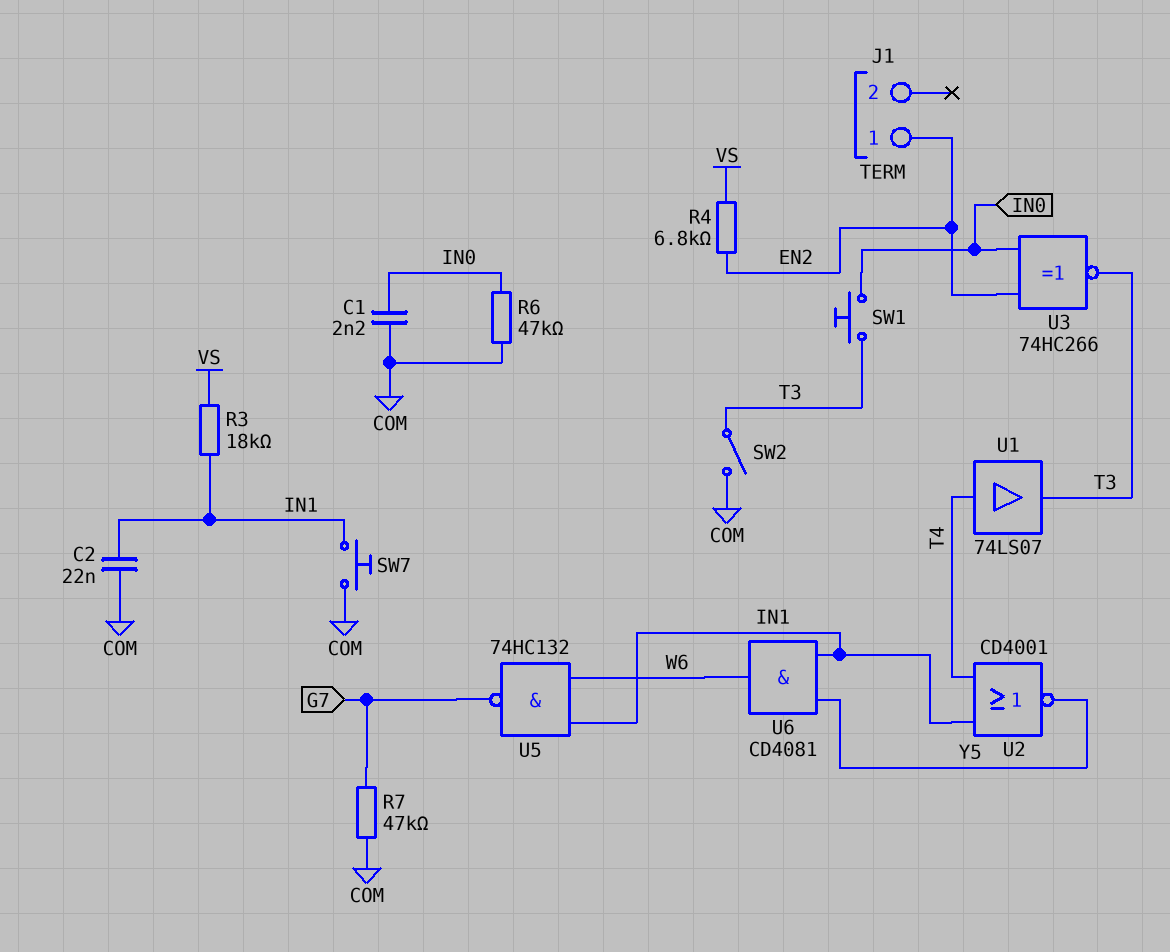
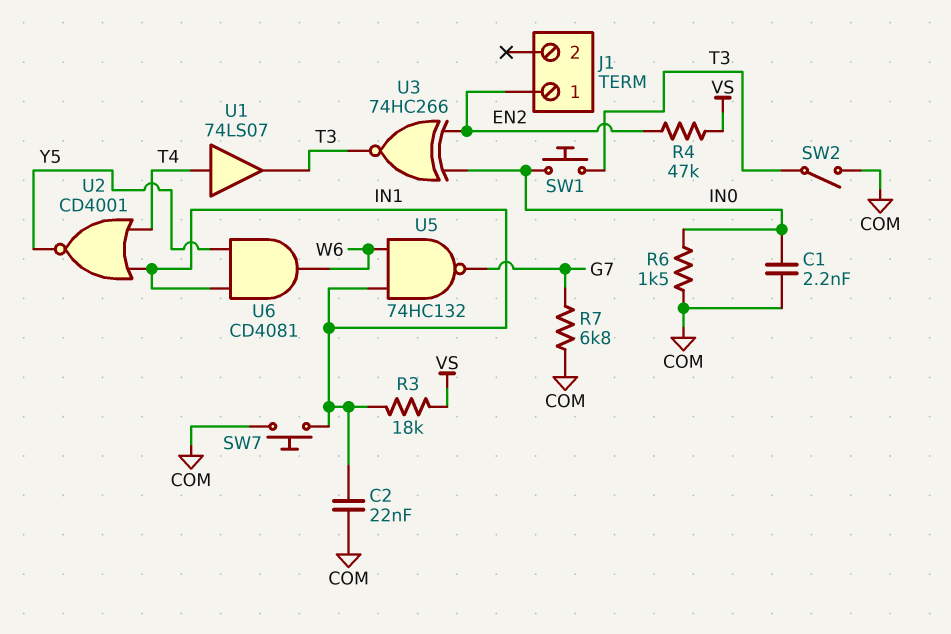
R4: 6.8k (EN2, VS) -> 47k (EN2, VS)
R6: 47k (COM, IN0) -> 1.5k (COM, IN0)
R7: 47k (COM, G7) -> 6.8k (COM, G7)

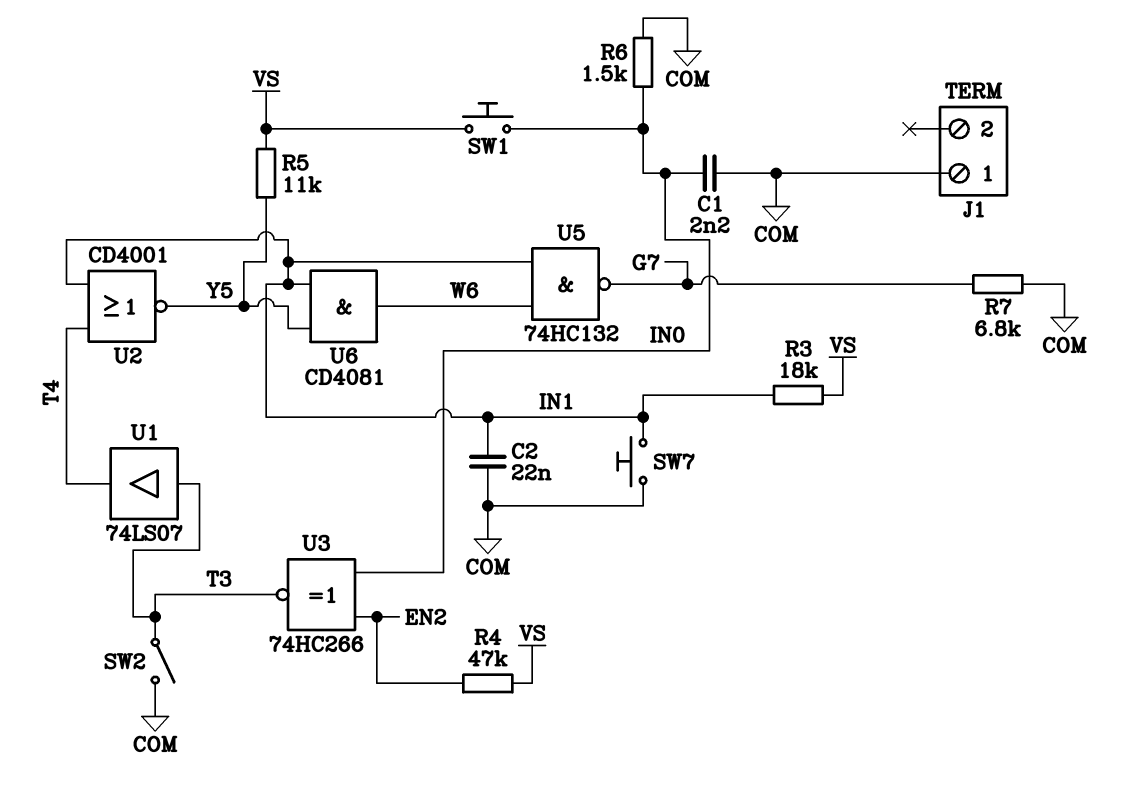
J1 pin 1: EN2 -> COM
R5: none -> 11k (VS, Y5)
SW1: button (IN0, T3) -> button (IN0, VS)
U1: buffer 74LS07 (in T4, out T3) -> buffer 74LS07 (in T3, out T4)

